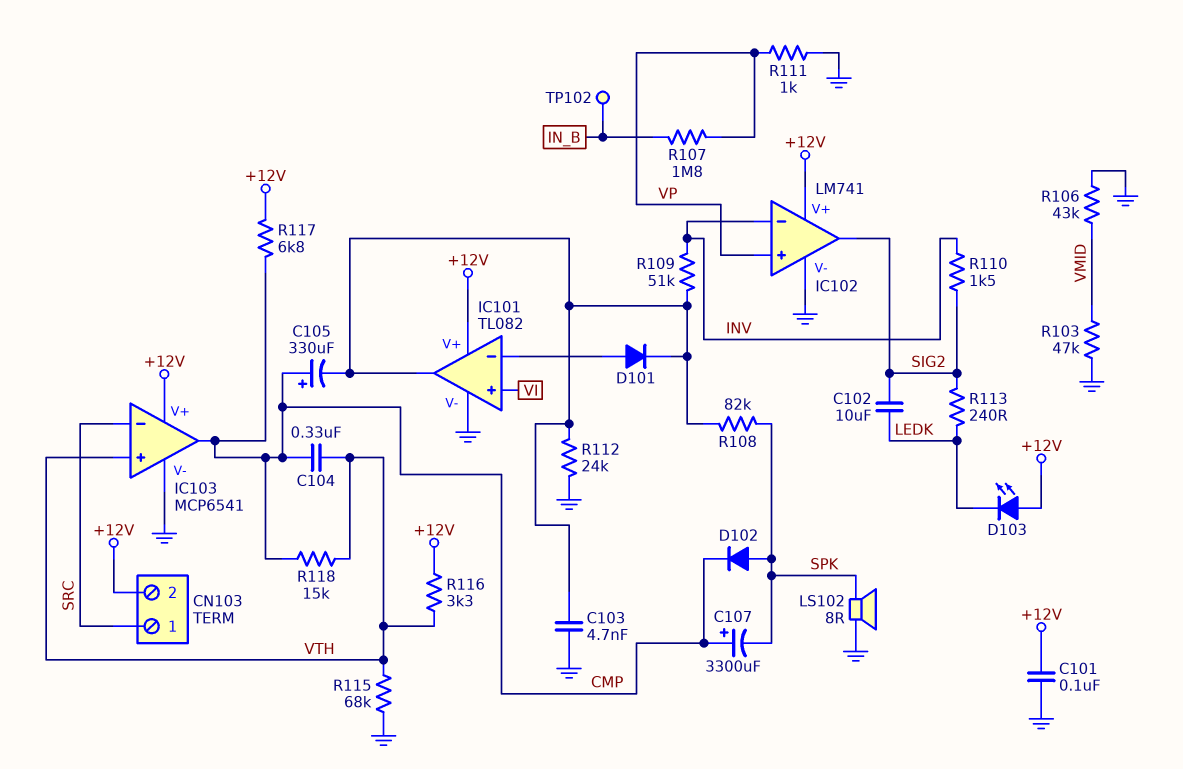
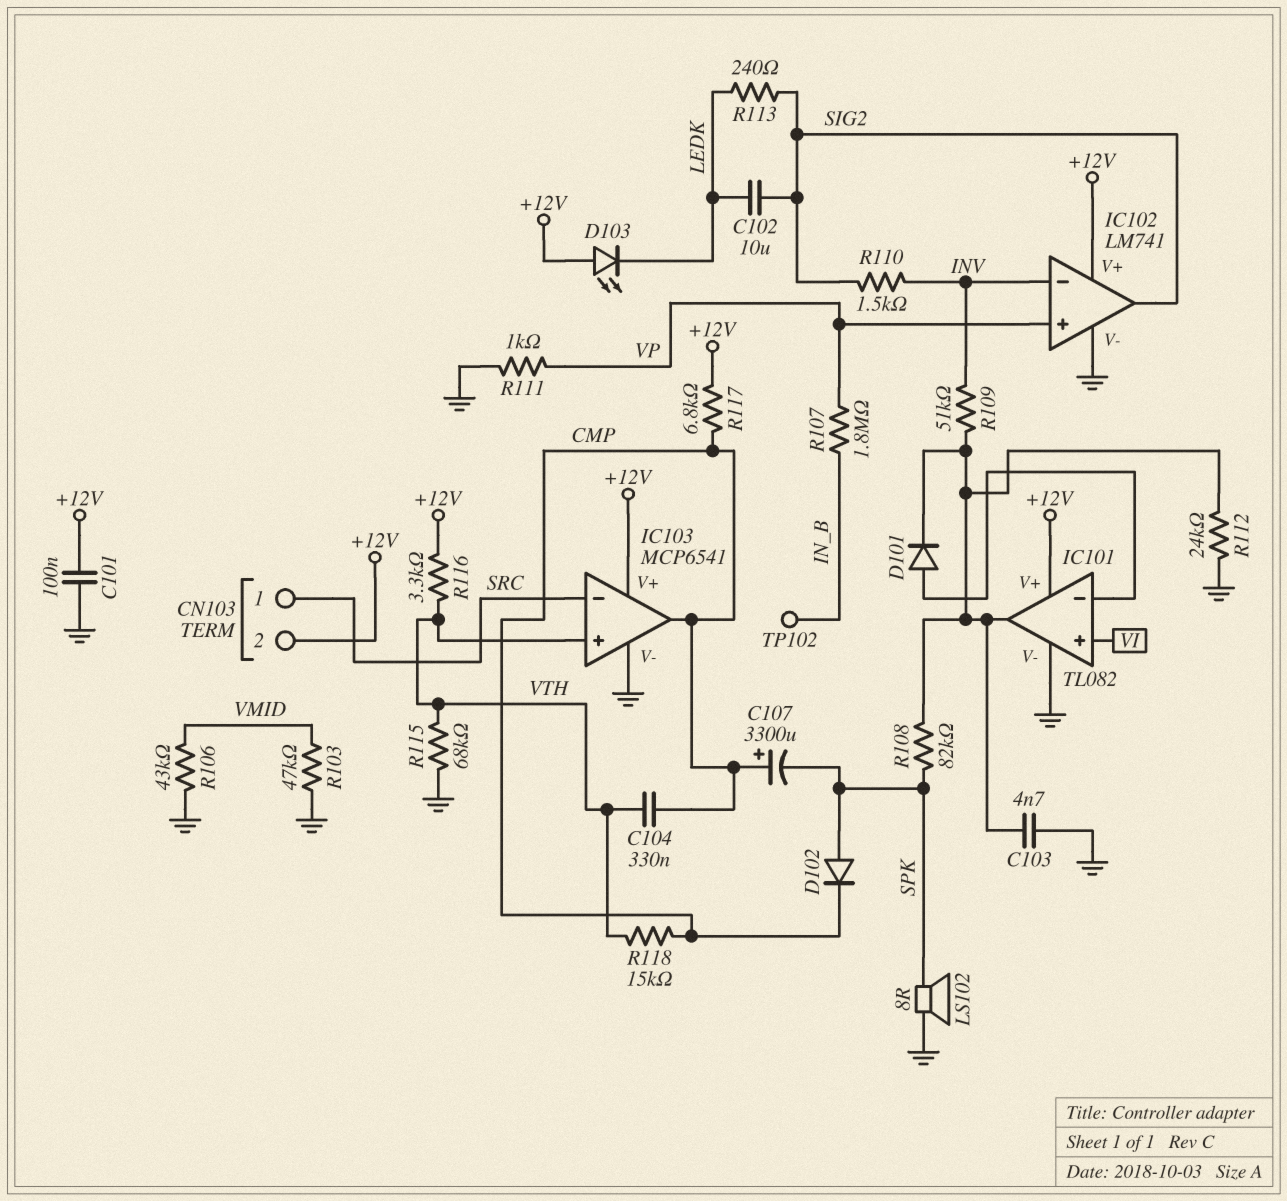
C105: 330uF (plus CMP, minus IC101/out) -> none

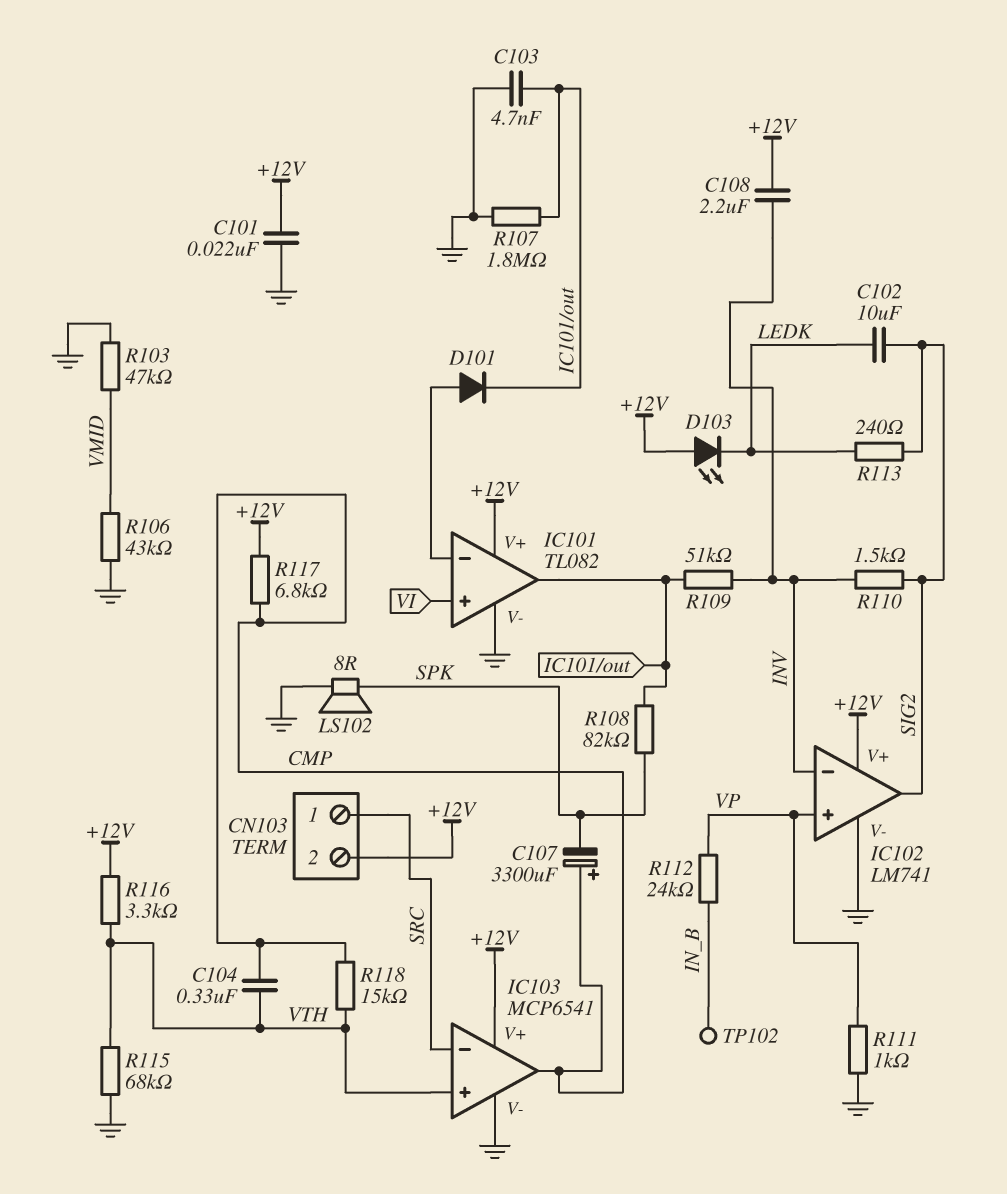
C101: 100nF (+12V, GND) -> 22nF (+12V, GND)
C108: none -> 2.2uF (+12V, INV)
D102: diode (A SPK, K CMP) -> none
R107: 1.8M (IN_B, VP) -> 1.8M (GND, IC101/out)
R112: 24k (GND, IC101/out) -> 24k (IN_B, VP)

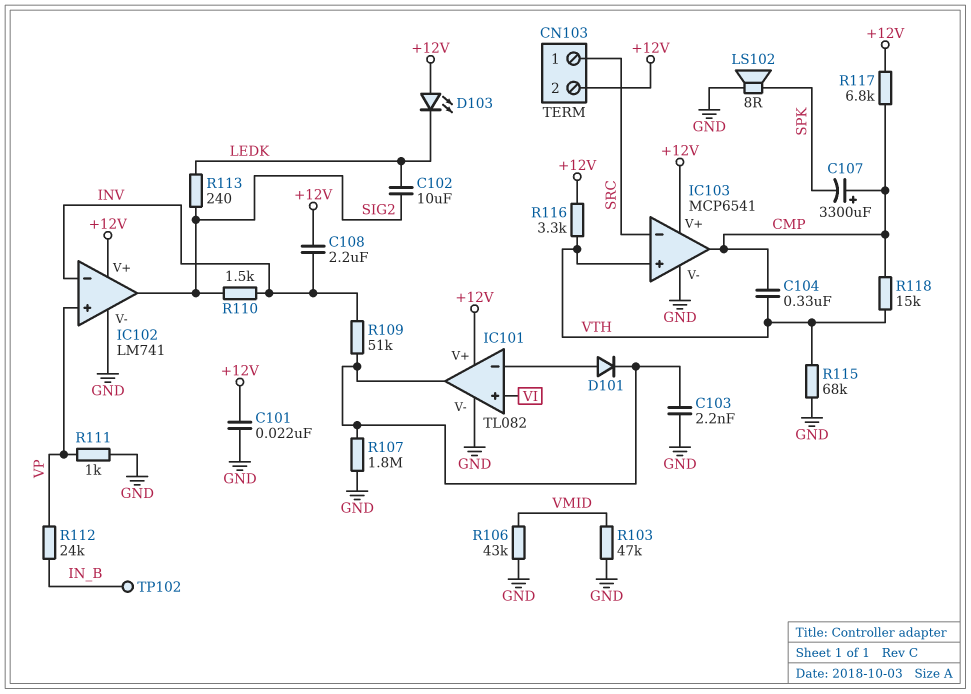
C103: 4.7nF (GND, IC101/out) -> 2.2nF (GND, IC101/out)
R108: 82k (IC101/out, SPK) -> none

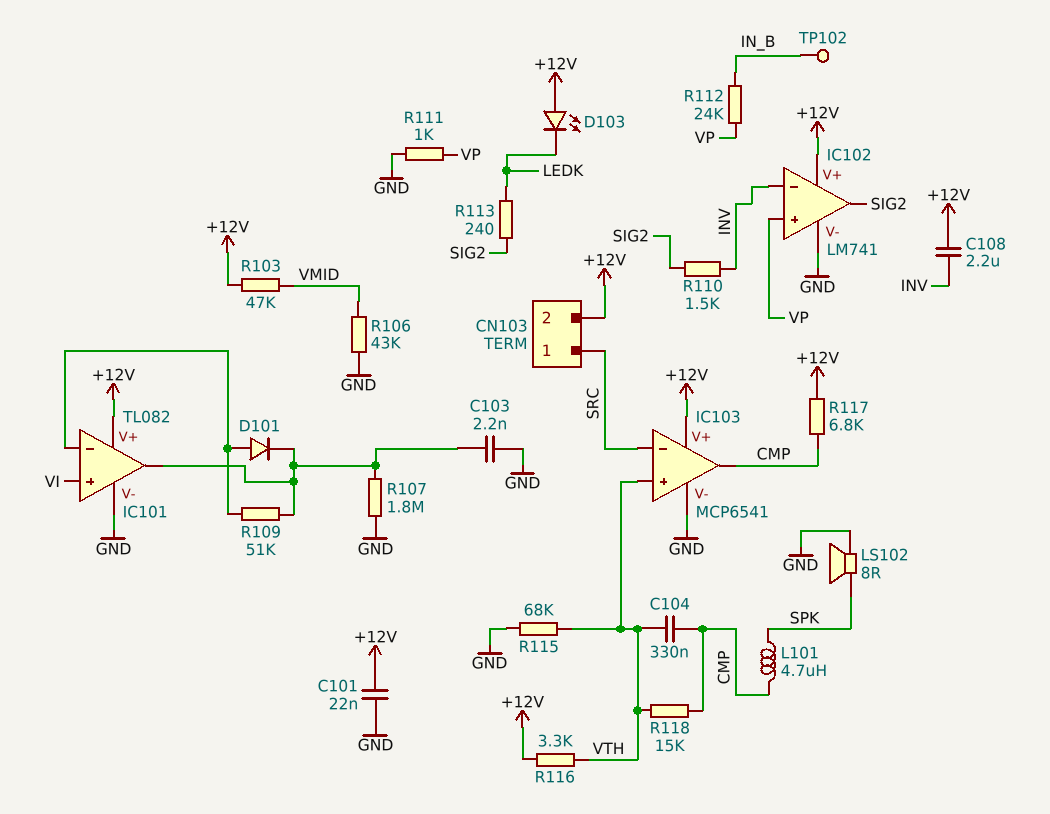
C102: 10uF (LEDK, SIG2) -> none
C107: 3300uF (plus CMP, minus SPK) -> none
L101: none -> 4.7uH (CMP, SPK)
R103: 47k (GND, VMID) -> 47k (+12V, VMID)
R109: 51k (IC101/out, INV) -> 51k (IC101/in-, IC101/out)

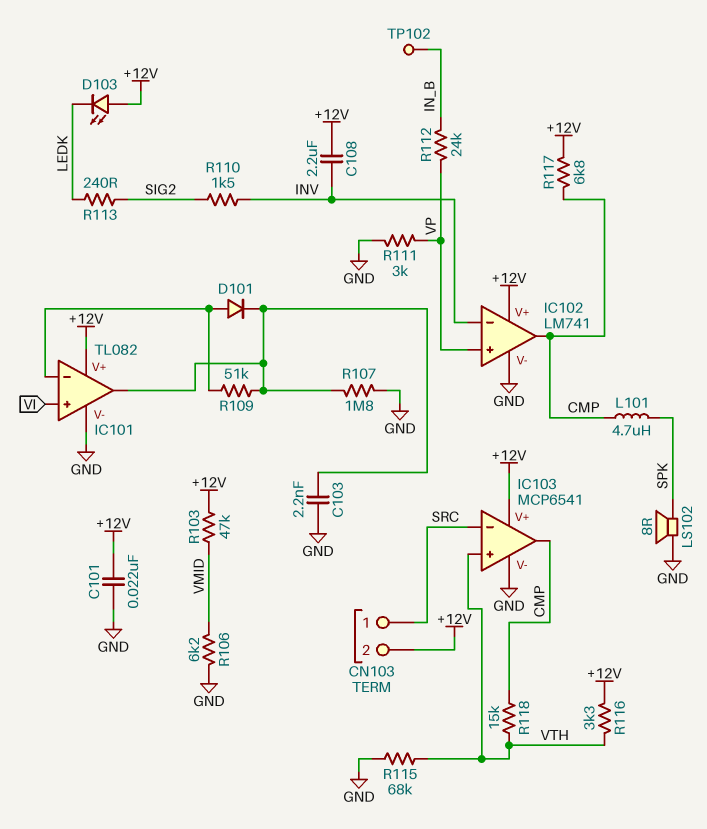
C104: 330nF (CMP, VTH) -> none
IC102 pin out: SIG2 -> CMP
R106: 43k (GND, VMID) -> 6.2k (GND, VMID)
R111: 1k (GND, VP) -> 3k (GND, VP)

